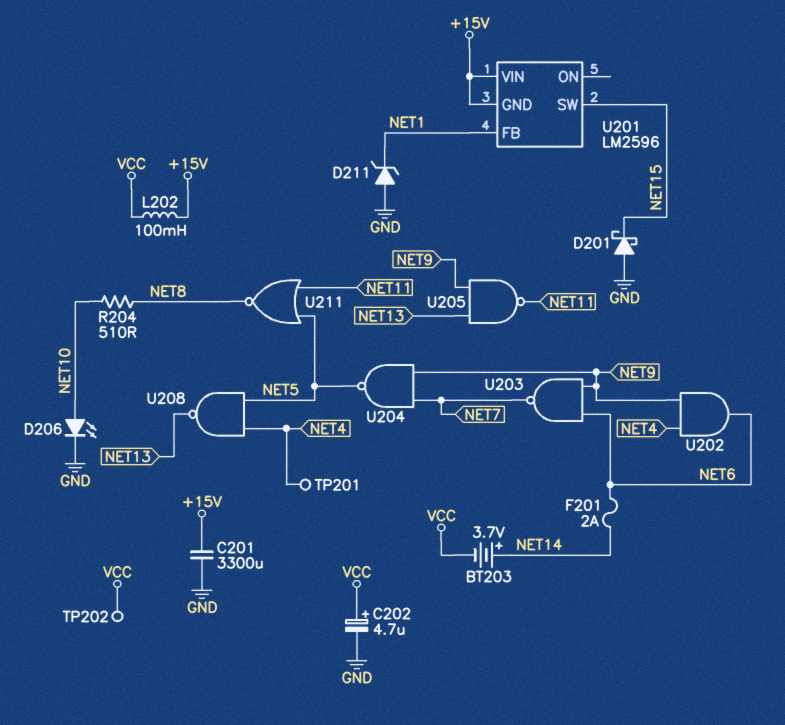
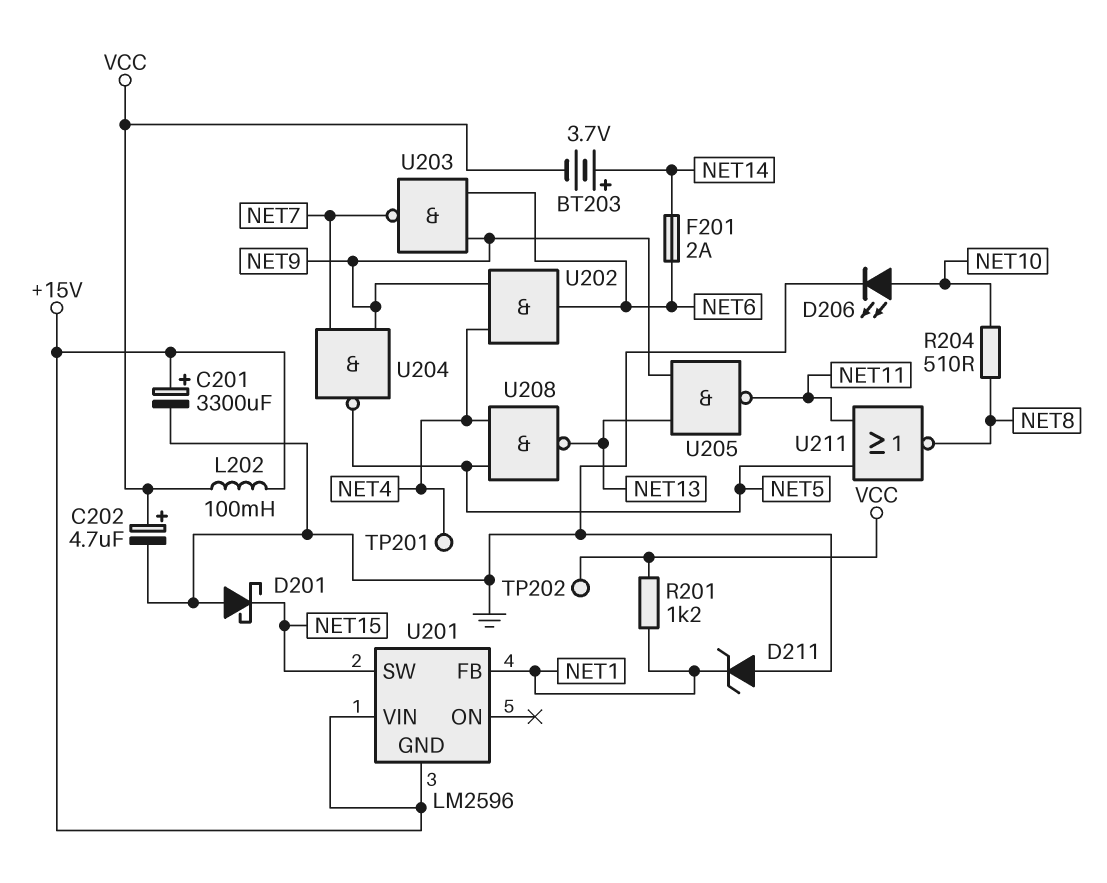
C201: 3300uF (+15V, GND) -> 3300uF (plus +15V, minus GND)
R201: none -> 1.2k (NET1, VCC)

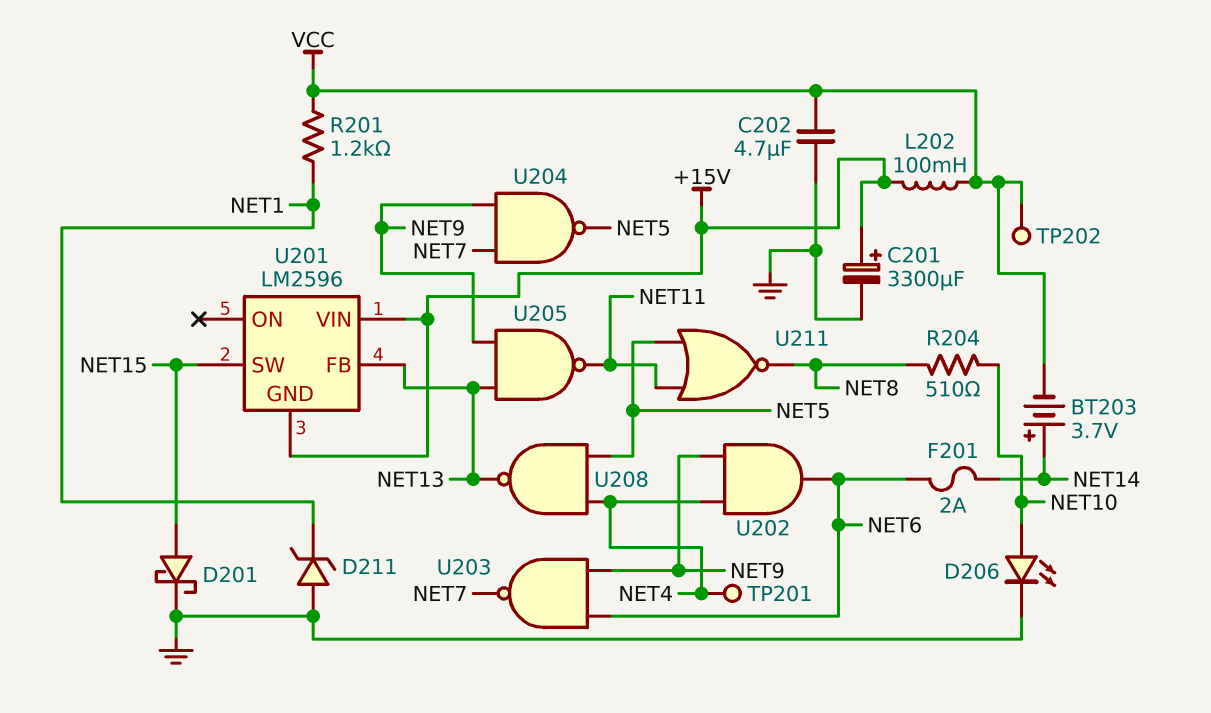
C202: 4.7uF (plus VCC, minus GND) -> 4.7uF (GND, VCC)
D201: schottky (A GND, K NET15) -> schottky (A NET15, K GND)
U201 pin FB: NET1 -> NET13

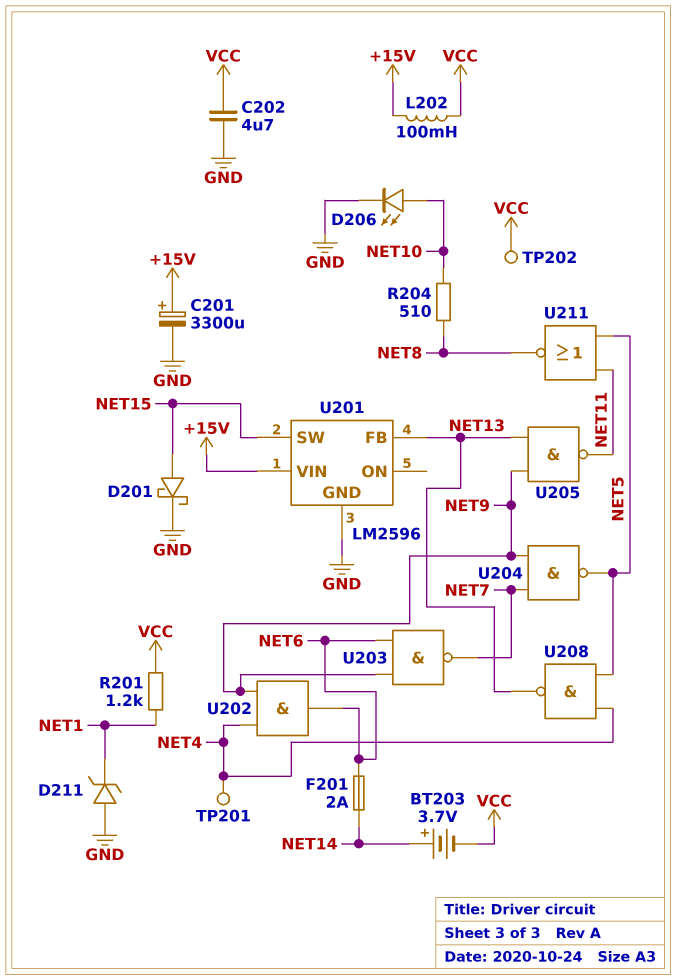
U201 pin GND: +15V -> GND

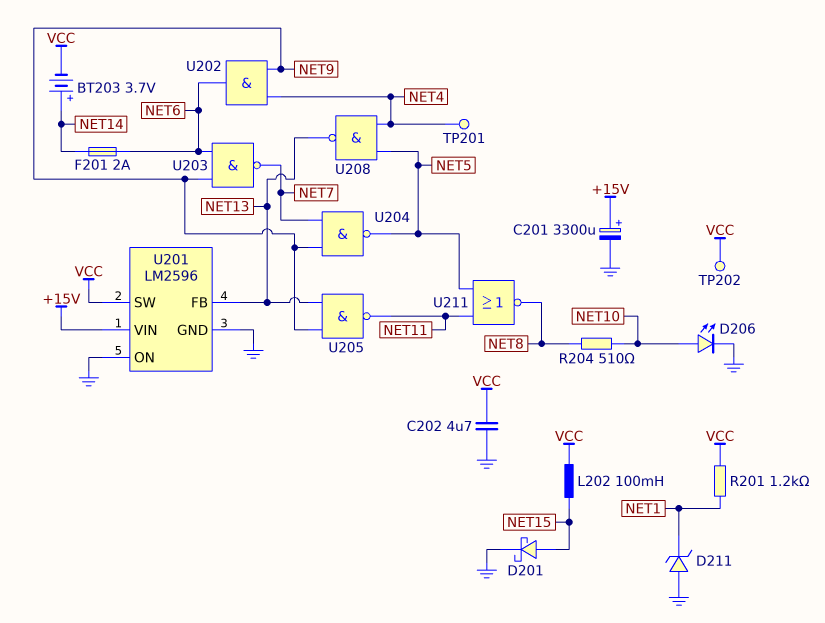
L202: 100mH (+15V, VCC) -> 100mH (NET15, VCC)
U201 pin ON: none -> GND
U201 pin SW: NET15 -> VCC

